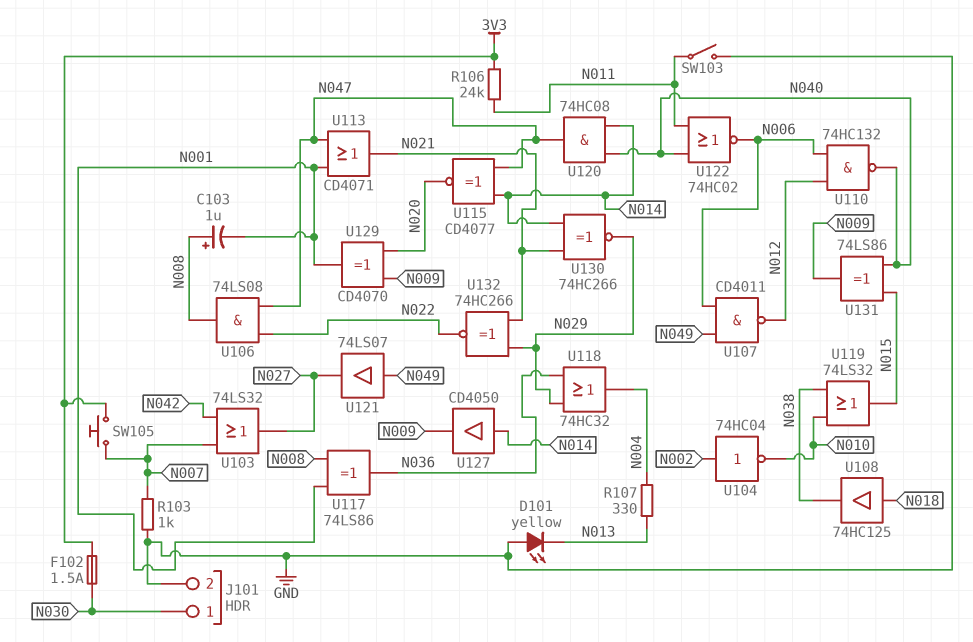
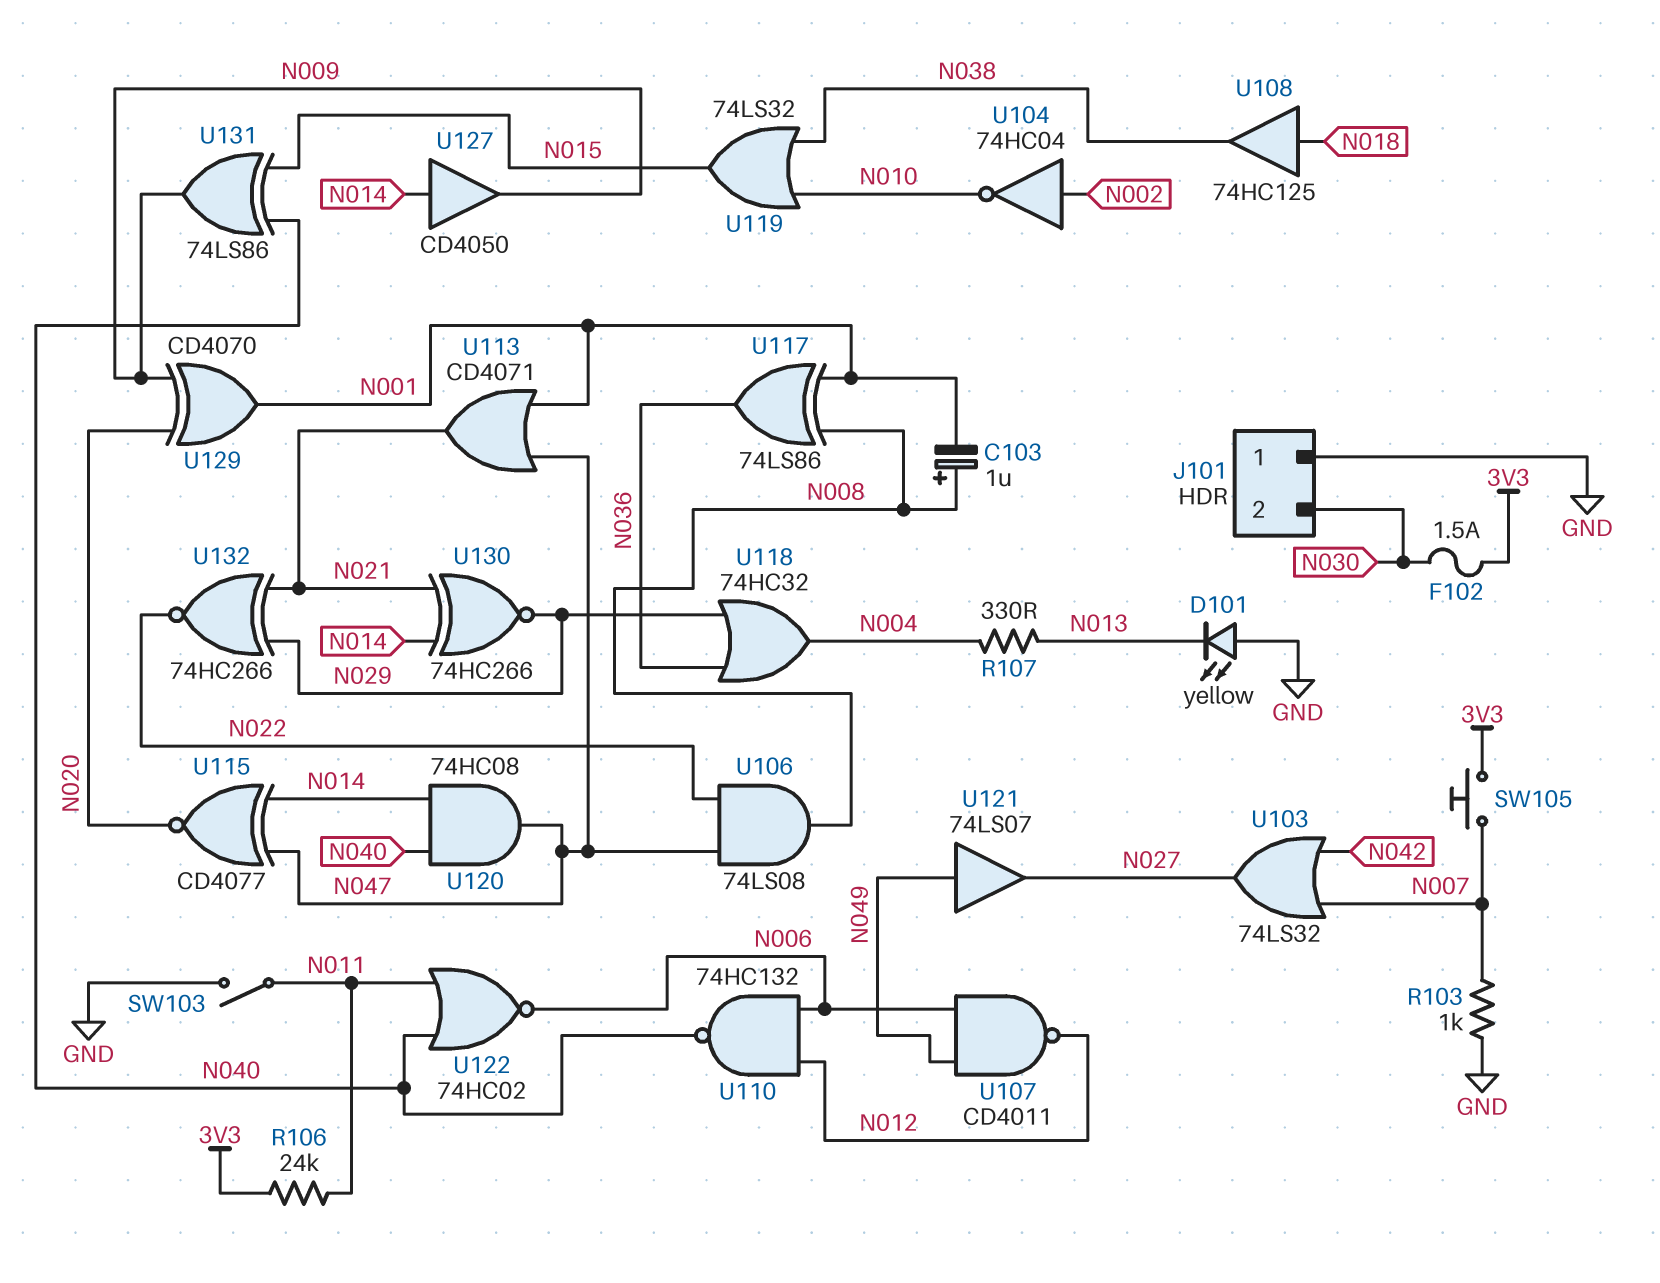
J101 pin 1: N030 -> GND
J101 pin 2: GND -> N030

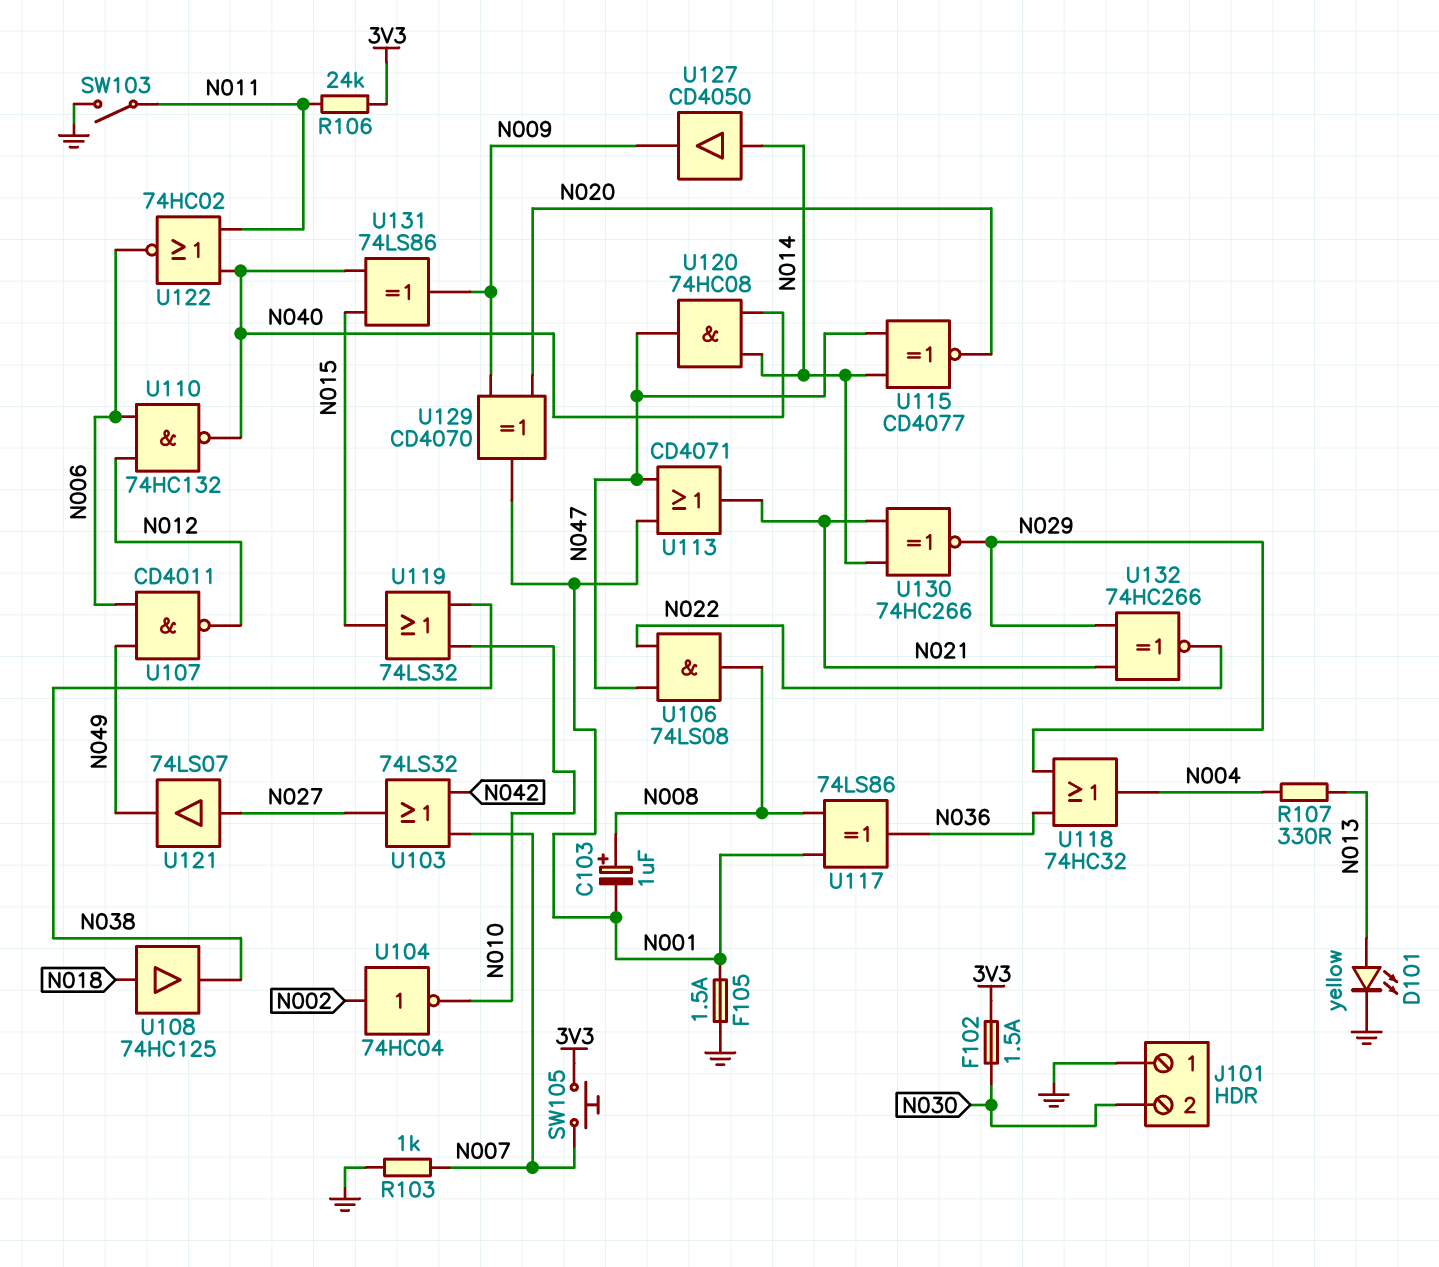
D101: LED yellow (A GND, K N013) -> LED yellow (A N013, K GND)
F105: none -> 1.5A (GND, N001)
U121: buffer 74LS07 (in N049, out N027) -> buffer 74LS07 (in N027, out N049)

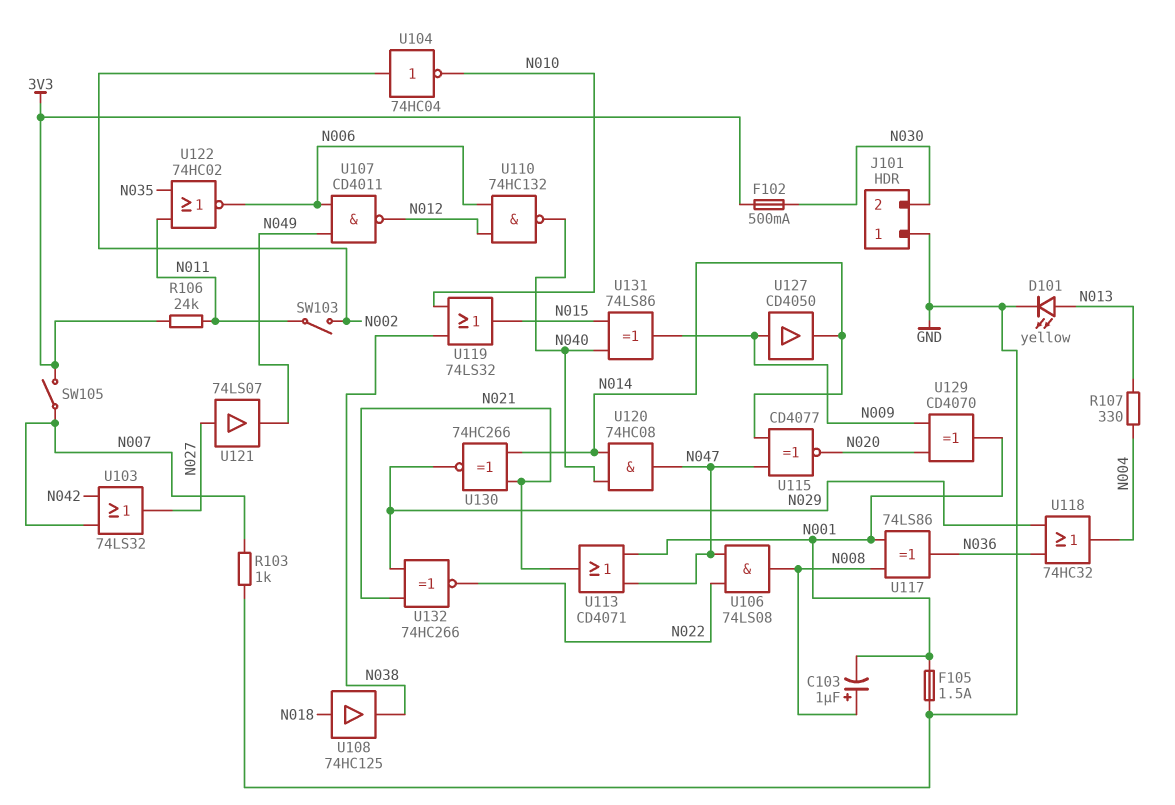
F102: 1.5A (3V3, N030) -> 500mA (3V3, N030)
SW103: switch (GND, N011) -> switch (N002, N011)
SW105: button (3V3, N007) -> switch (3V3, N007)
U122: NOR 74HC02 (in N011, in N040, out N006) -> NOR 74HC02 (in N011, in N035, out N006)
U127: buffer CD4050 (in N014, out N009) -> buffer CD4050 (in N009, out N014)

